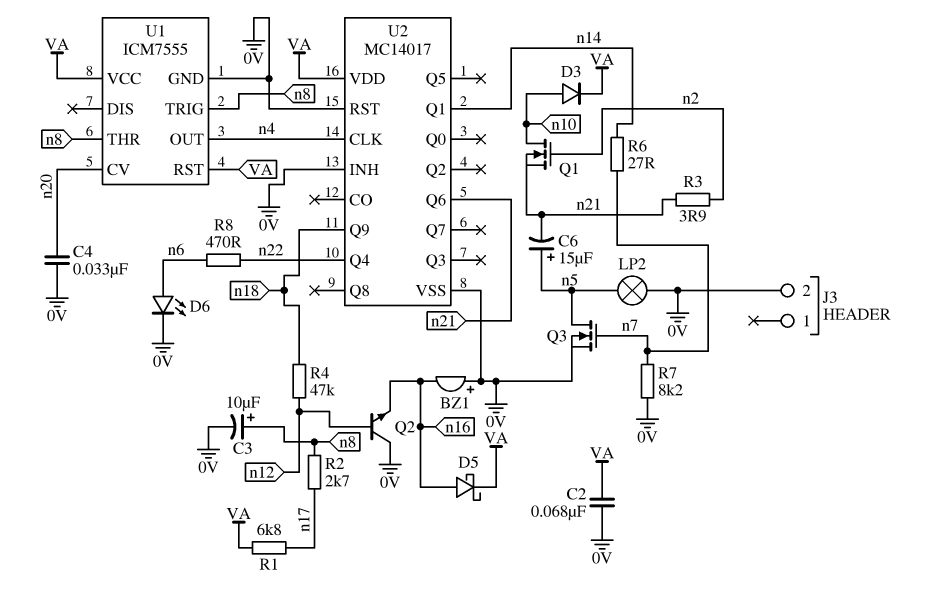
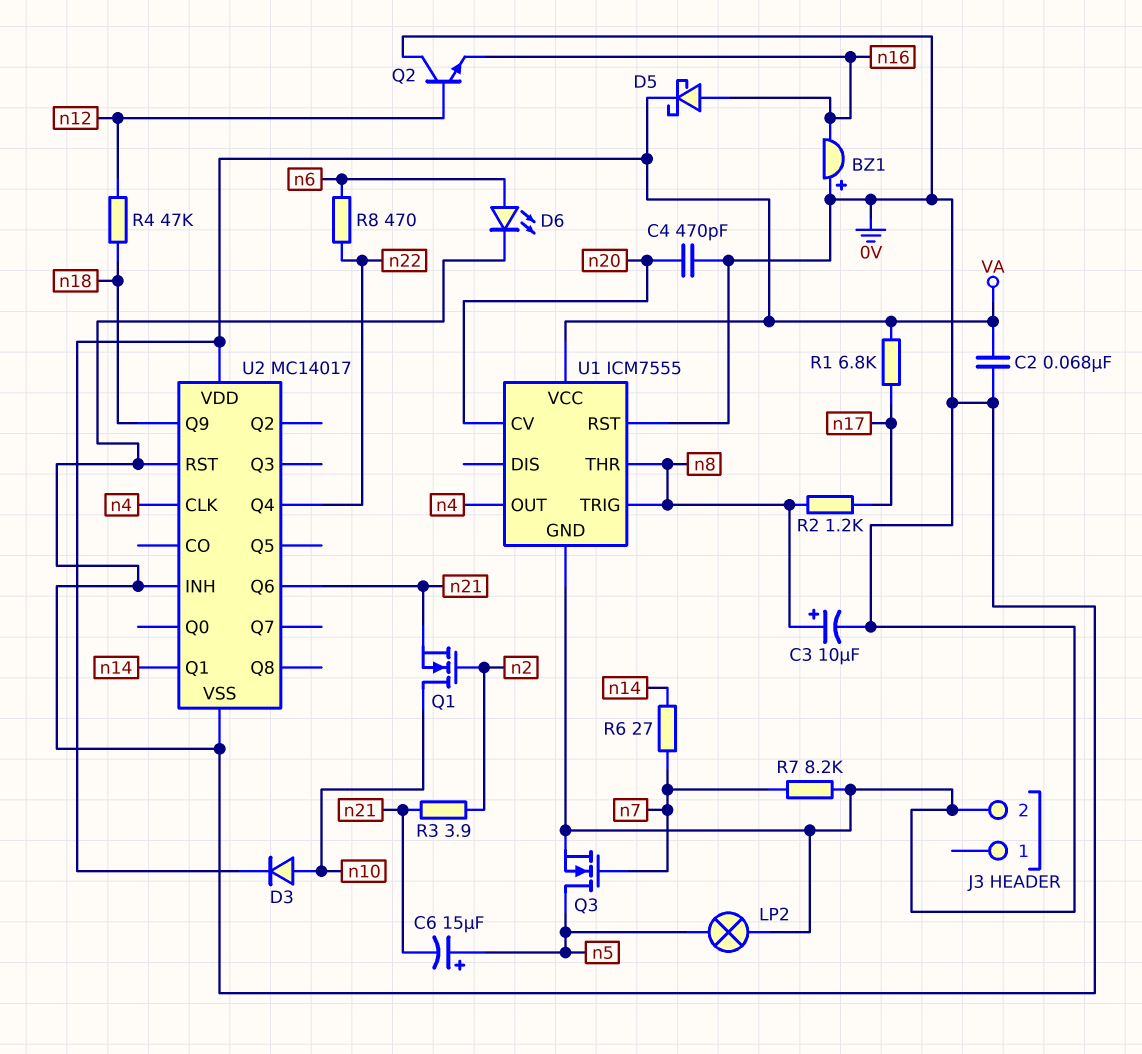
C4: 33nF (0V, n20) -> 470pF (0V, n20)
R2: 2.7k (n8, n17) -> 1.2k (n8, n17)
U1 pin RST: VA -> 0V

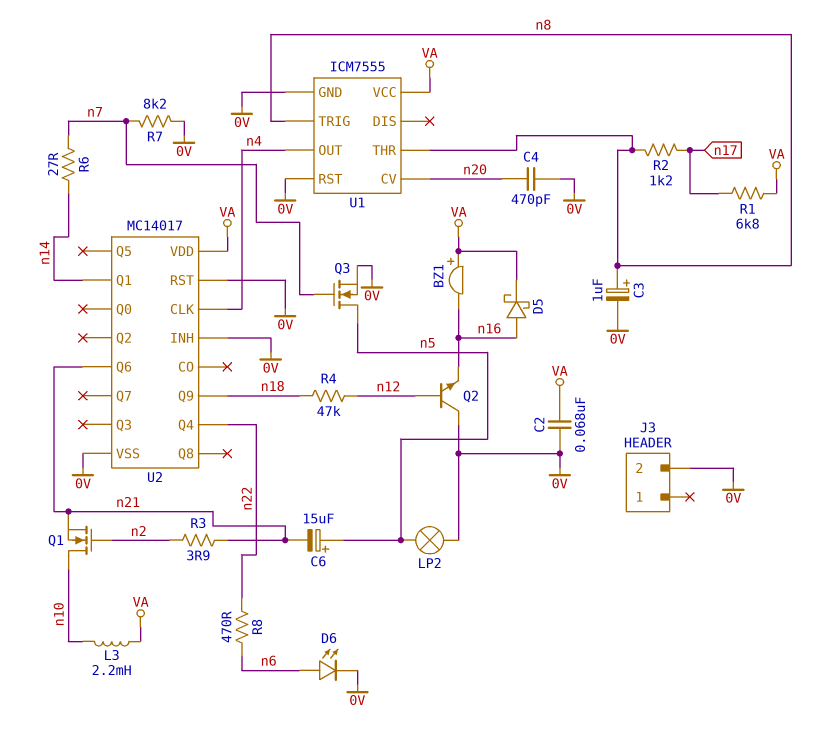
BZ1: buzzer (plus 0V, minus n16) -> buzzer (plus VA, minus n16)
C3: 10uF (plus n8, minus 0V) -> 1uF (plus n8, minus 0V)
D3: diode (A n10, K VA) -> none
L3: none -> 2.2mH (VA, n10)

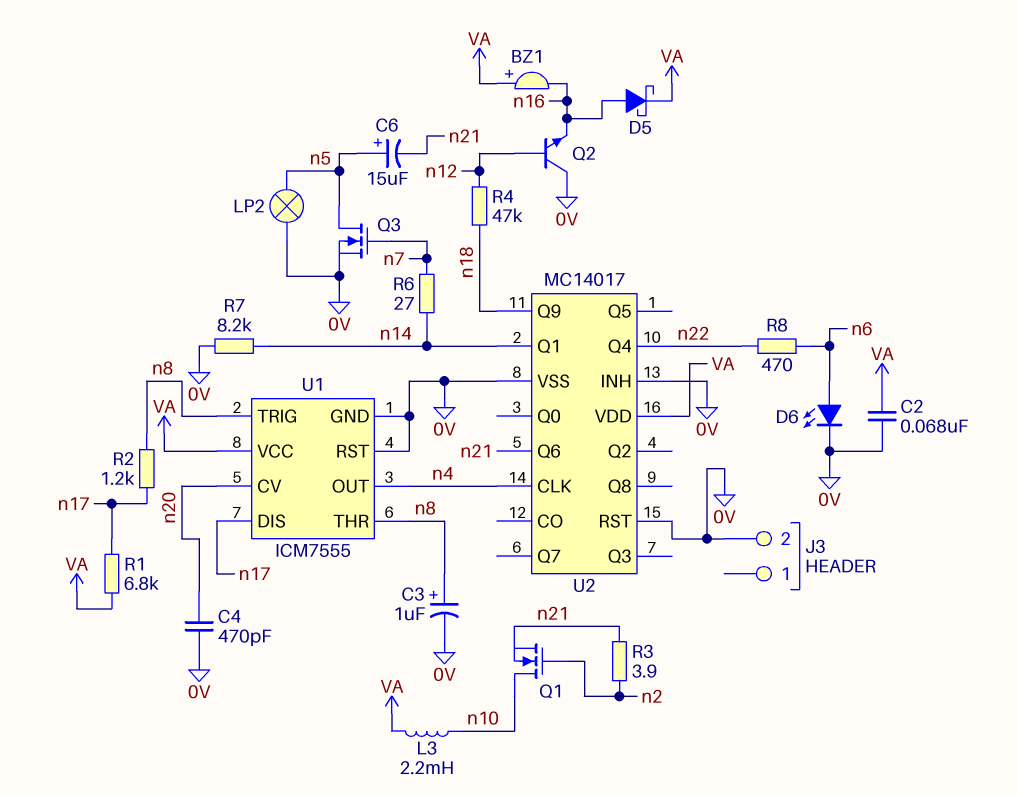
R7: 8.2k (0V, n7) -> 8.2k (0V, n14)
U1 pin DIS: none -> n17

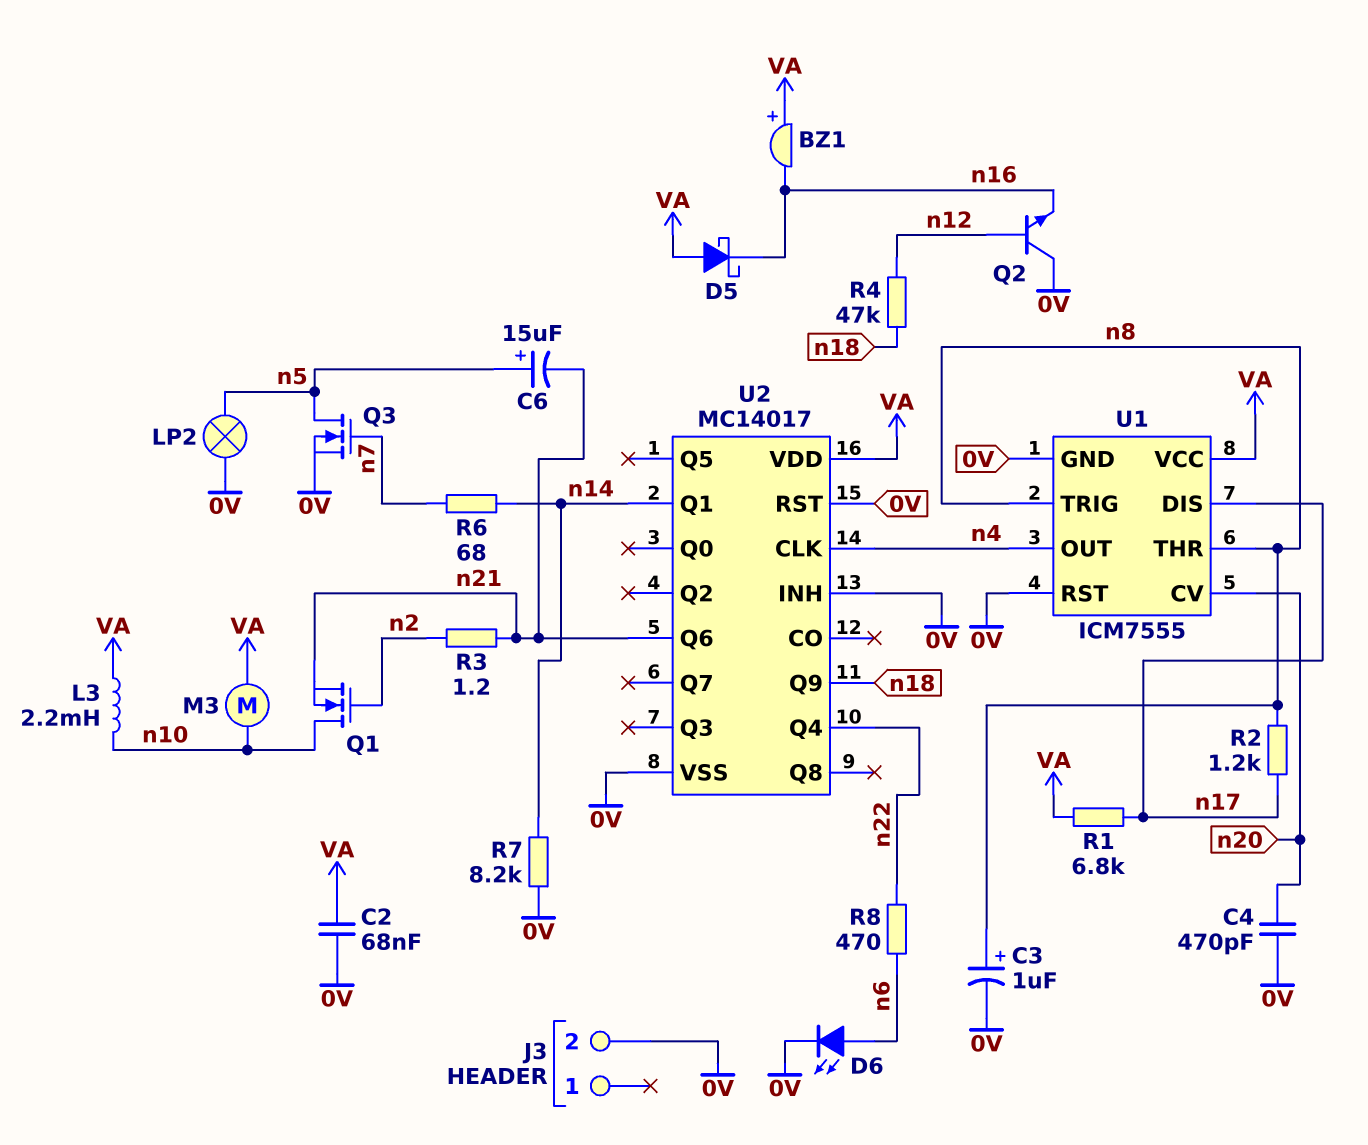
D5: schottky (A n16, K VA) -> schottky (A VA, K n16)
M3: none -> motor (VA, n10)
R3: 3.9 (n2, n21) -> 1.2 (n2, n21)
R6: 27 (n7, n14) -> 68 (n7, n14)

